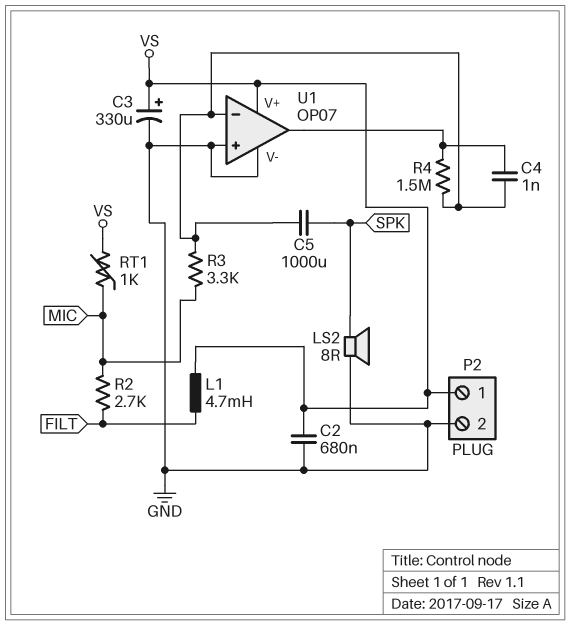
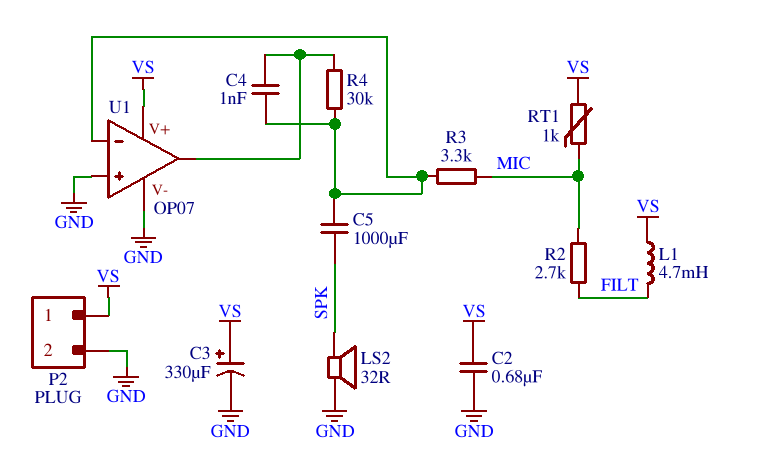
LS2: speaker 8R (GND, SPK) -> speaker 32R (GND, SPK)
R4: 1.5M (U1/in-, U1/out) -> 30k (U1/in-, U1/out)

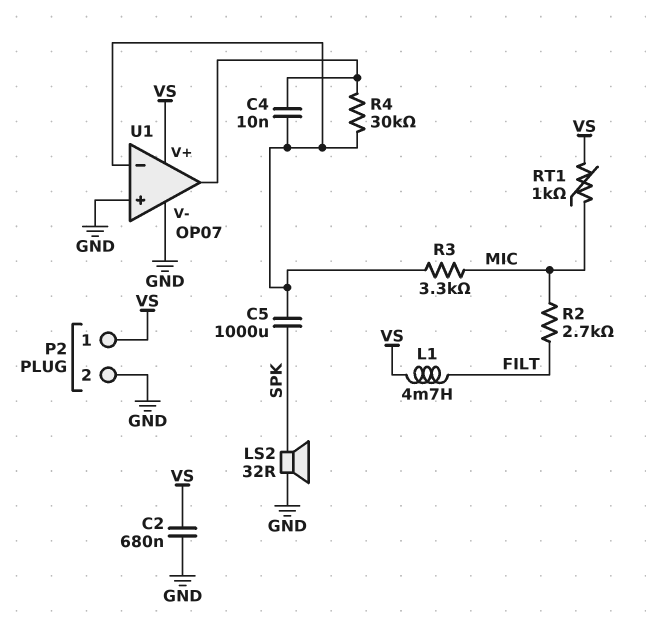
C3: 330uF (plus VS, minus GND) -> none
C4: 1nF (U1/in-, U1/out) -> 10nF (U1/in-, U1/out)

